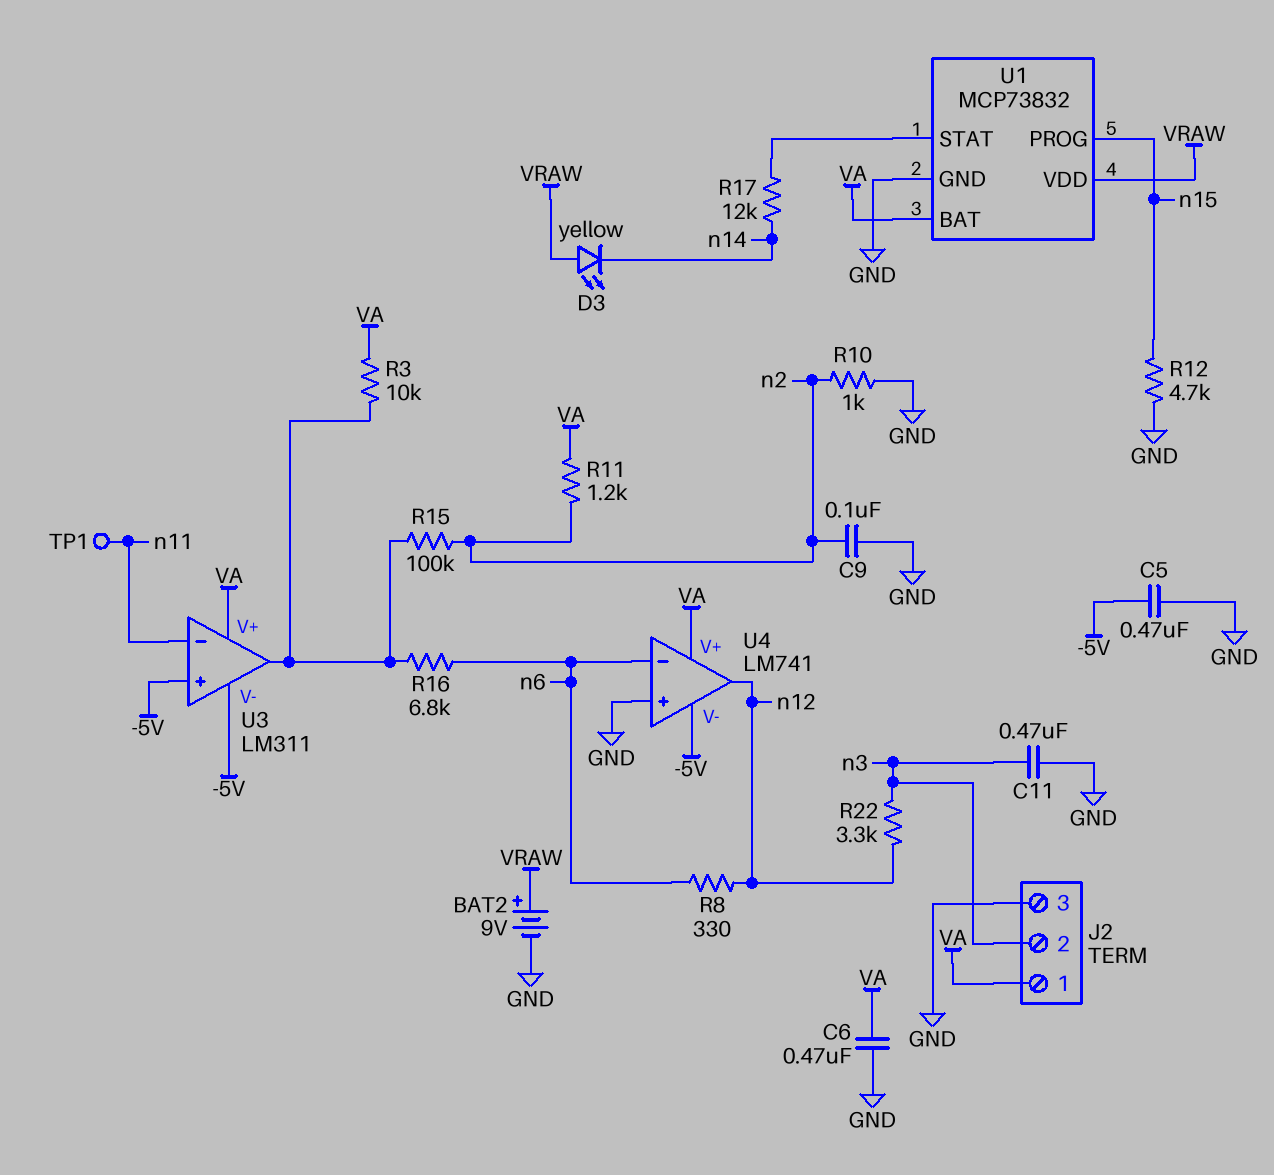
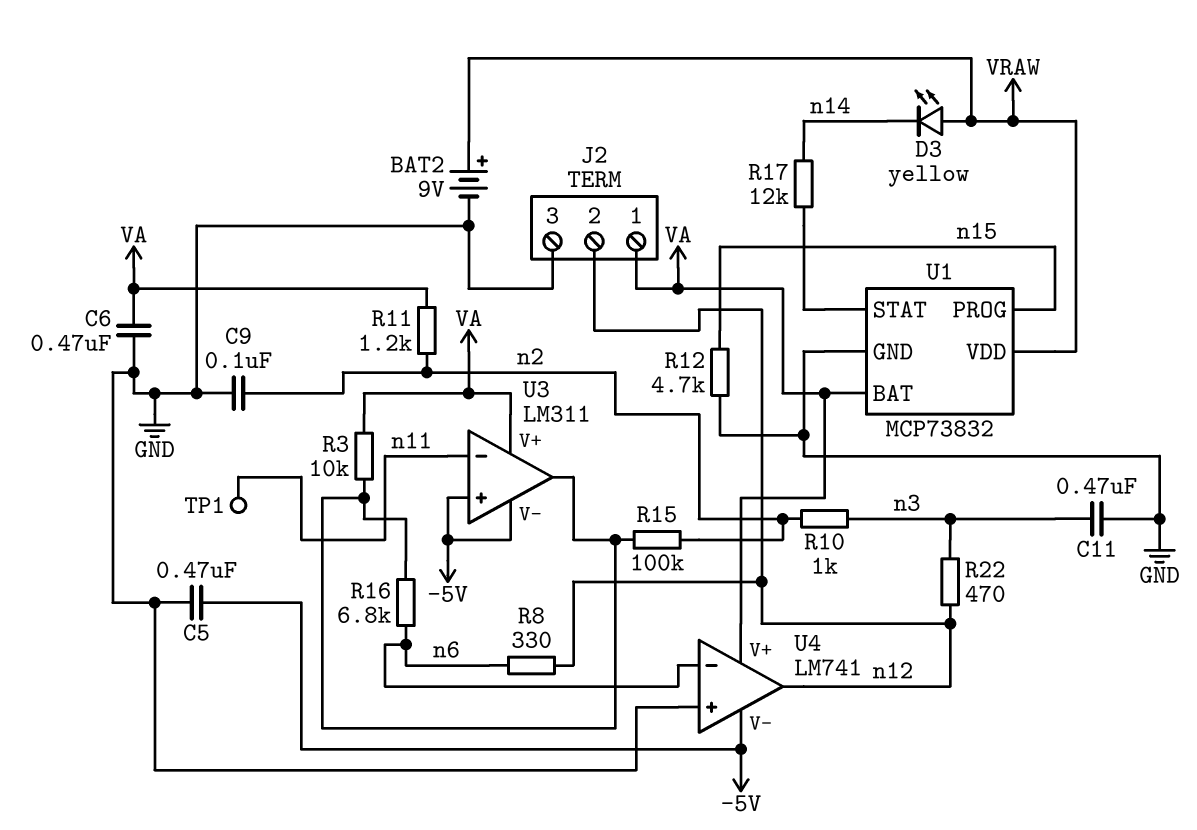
J2 pin 2: n3 -> n12
R10: 1k (GND, n2) -> 1k (n2, n3)
R22: 3.3k (n3, n12) -> 470 (n3, n12)

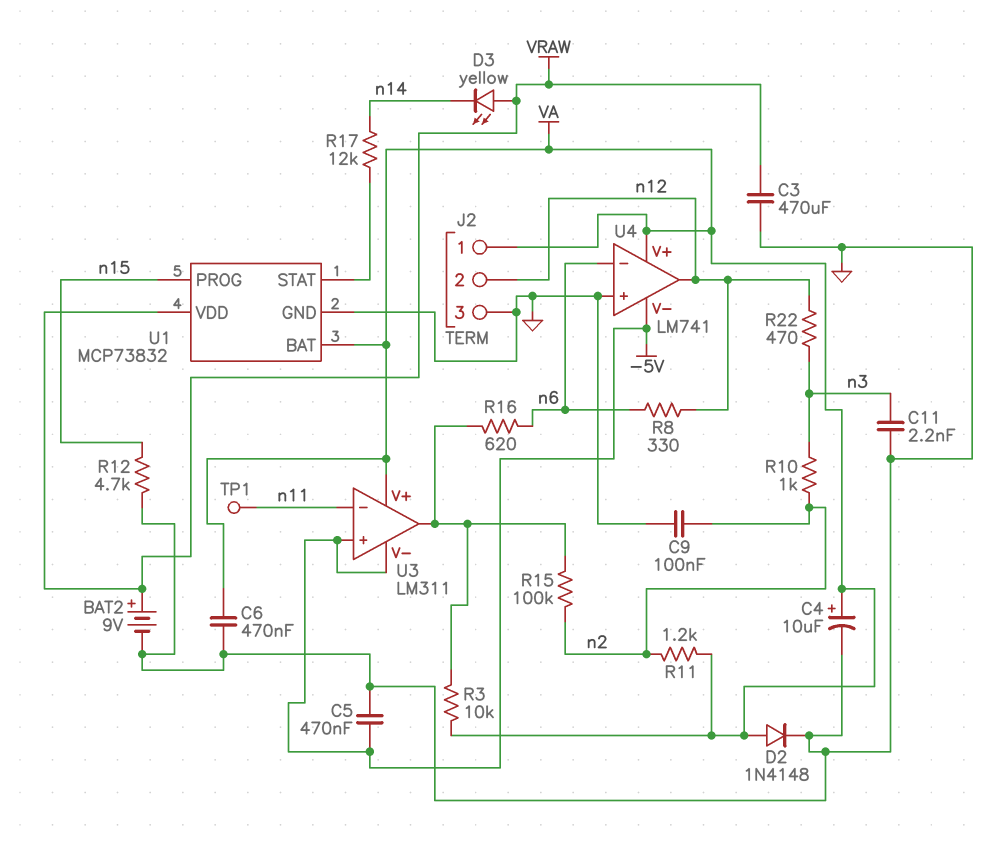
C3: none -> 470uF (GND, VRAW)
C4: none -> 10uF (plus VA, minus GND)
C11: 470nF (GND, n3) -> 2.2nF (GND, n3)
D2: none -> diode 1N4148 (A VA, K GND)
R16: 6.8k (U3/out, n6) -> 620 (U3/out, n6)

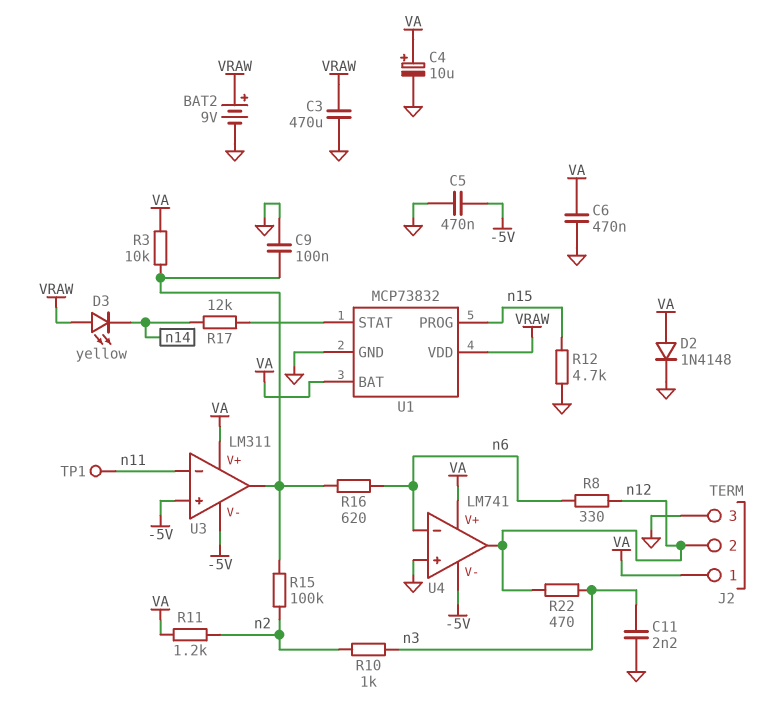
C9: 100nF (GND, n2) -> 100nF (GND, U3/out)

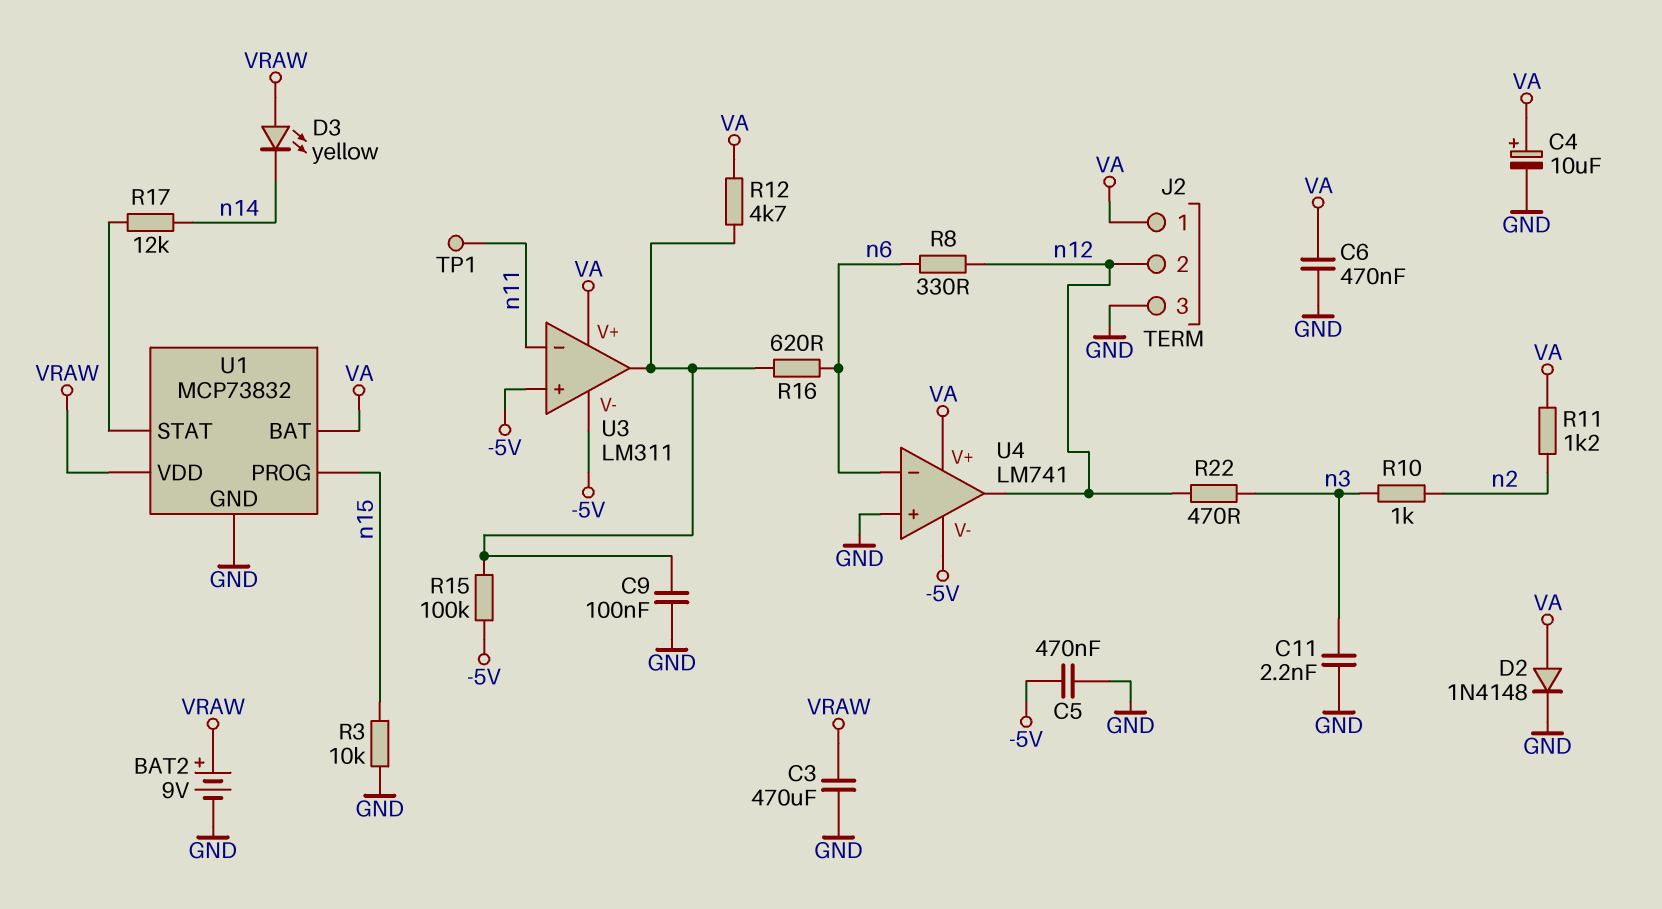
R3: 10k (U3/out, VA) -> 10k (GND, n15)
R12: 4.7k (GND, n15) -> 4.7k (U3/out, VA)
R15: 100k (U3/out, n2) -> 100k (-5V, U3/out)

